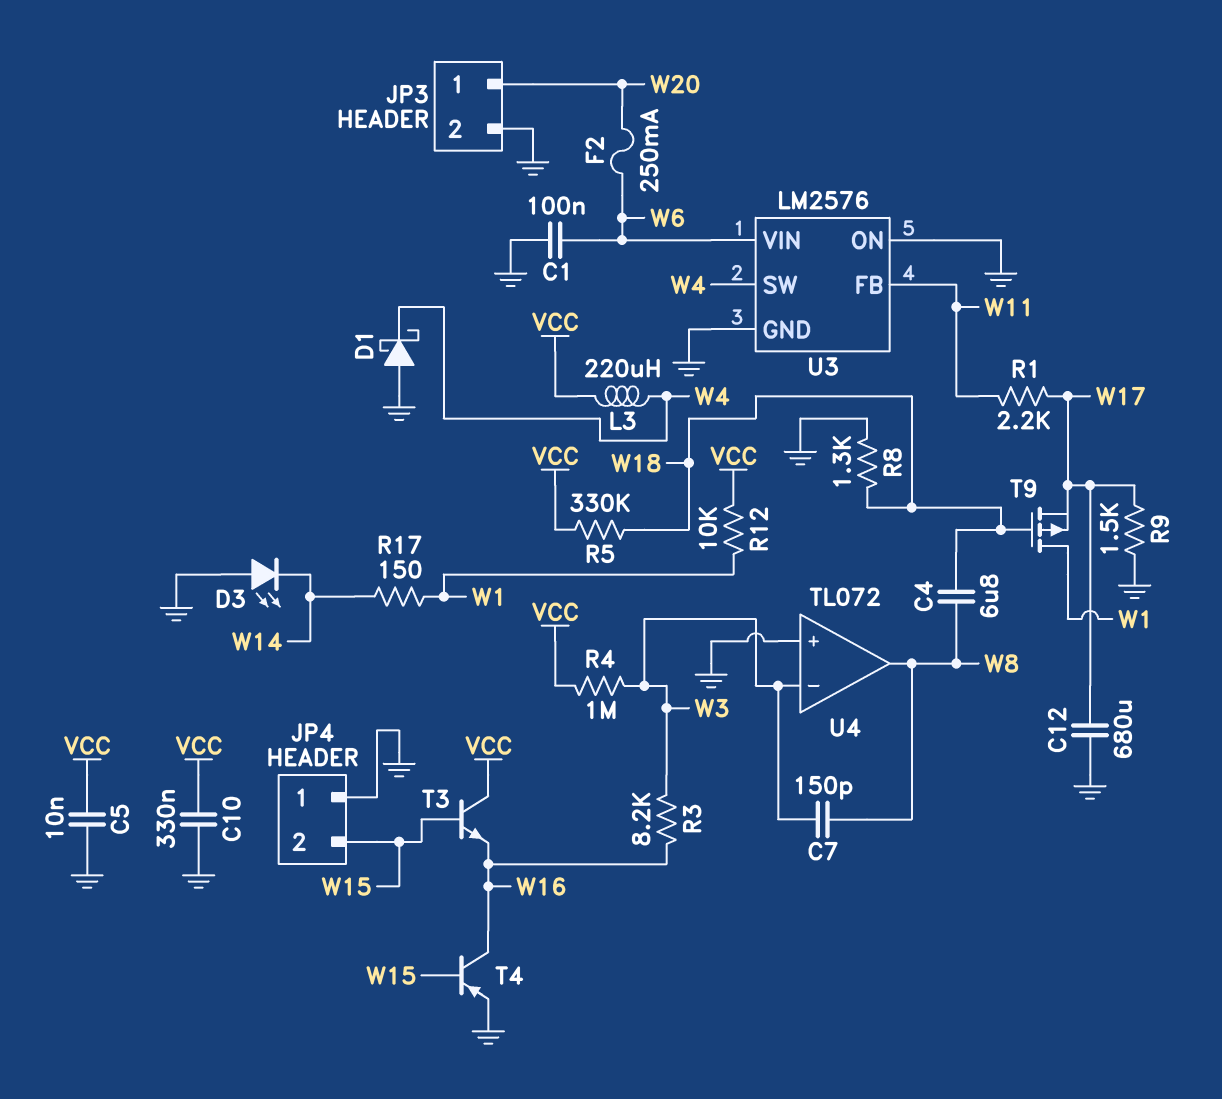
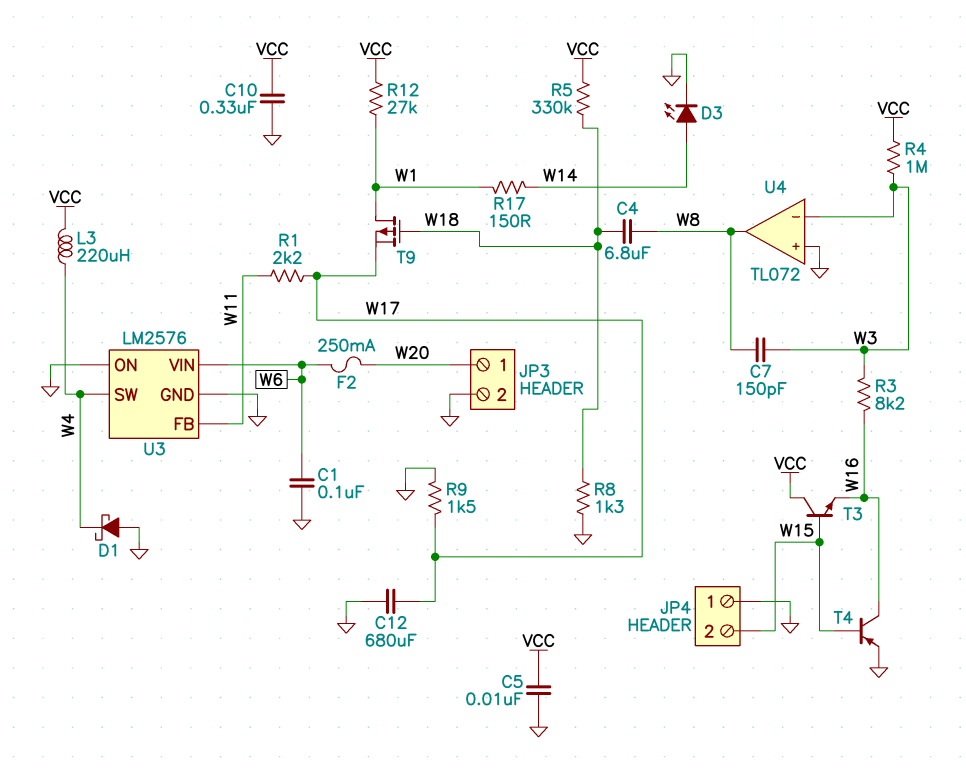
D3: LED (A GND, K W14) -> LED (A W14, K GND)
R12: 10k (VCC, W1) -> 27k (VCC, W1)

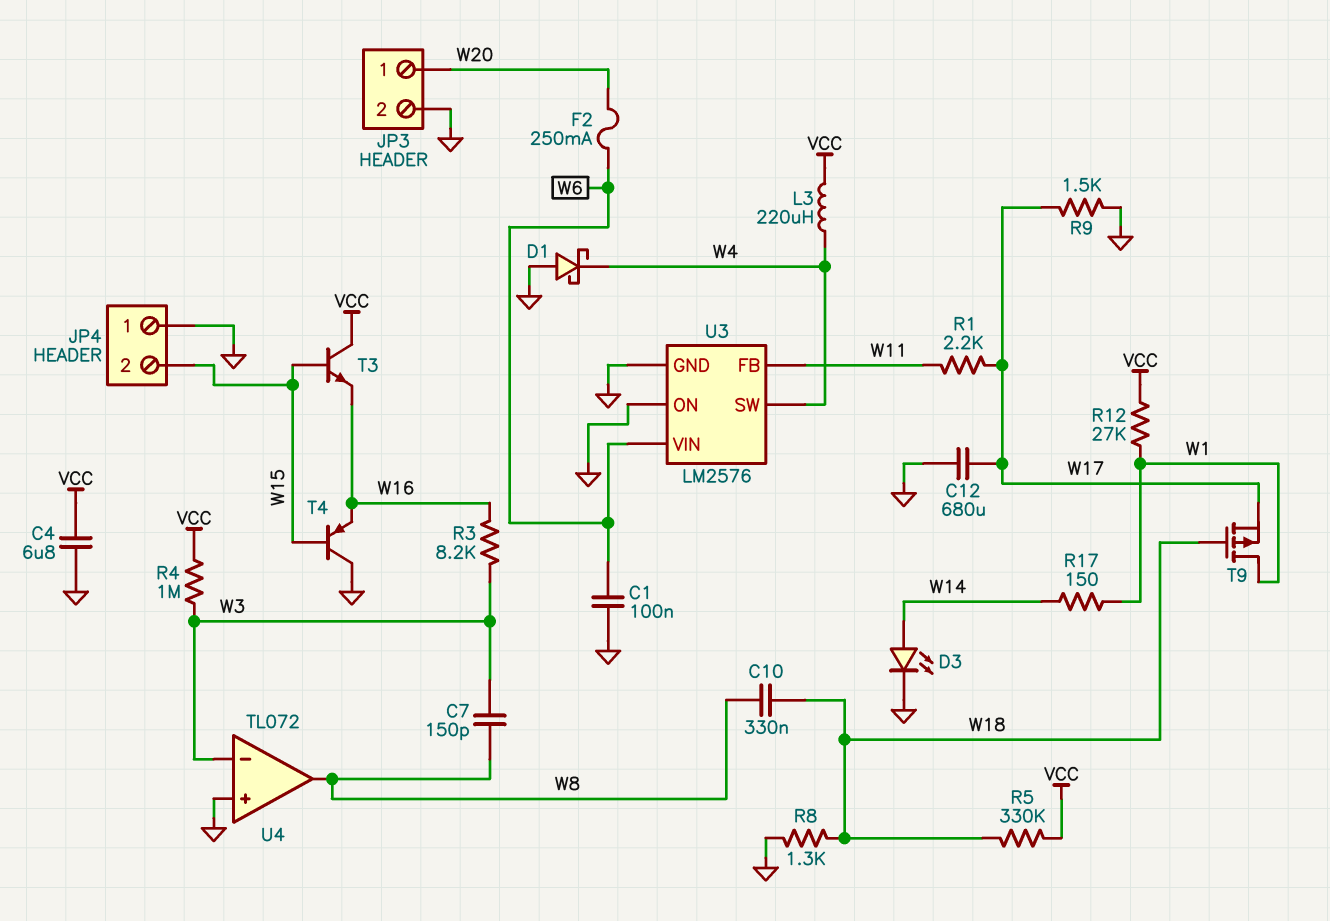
C4: 6.8uF (W8, W18) -> 6.8uF (GND, VCC)
C5: 10nF (GND, VCC) -> none
C10: 330nF (GND, VCC) -> 330nF (W8, W18)
T4: PNP (B W15, C W16, E GND) -> PNP (B W15, C GND, E W16)

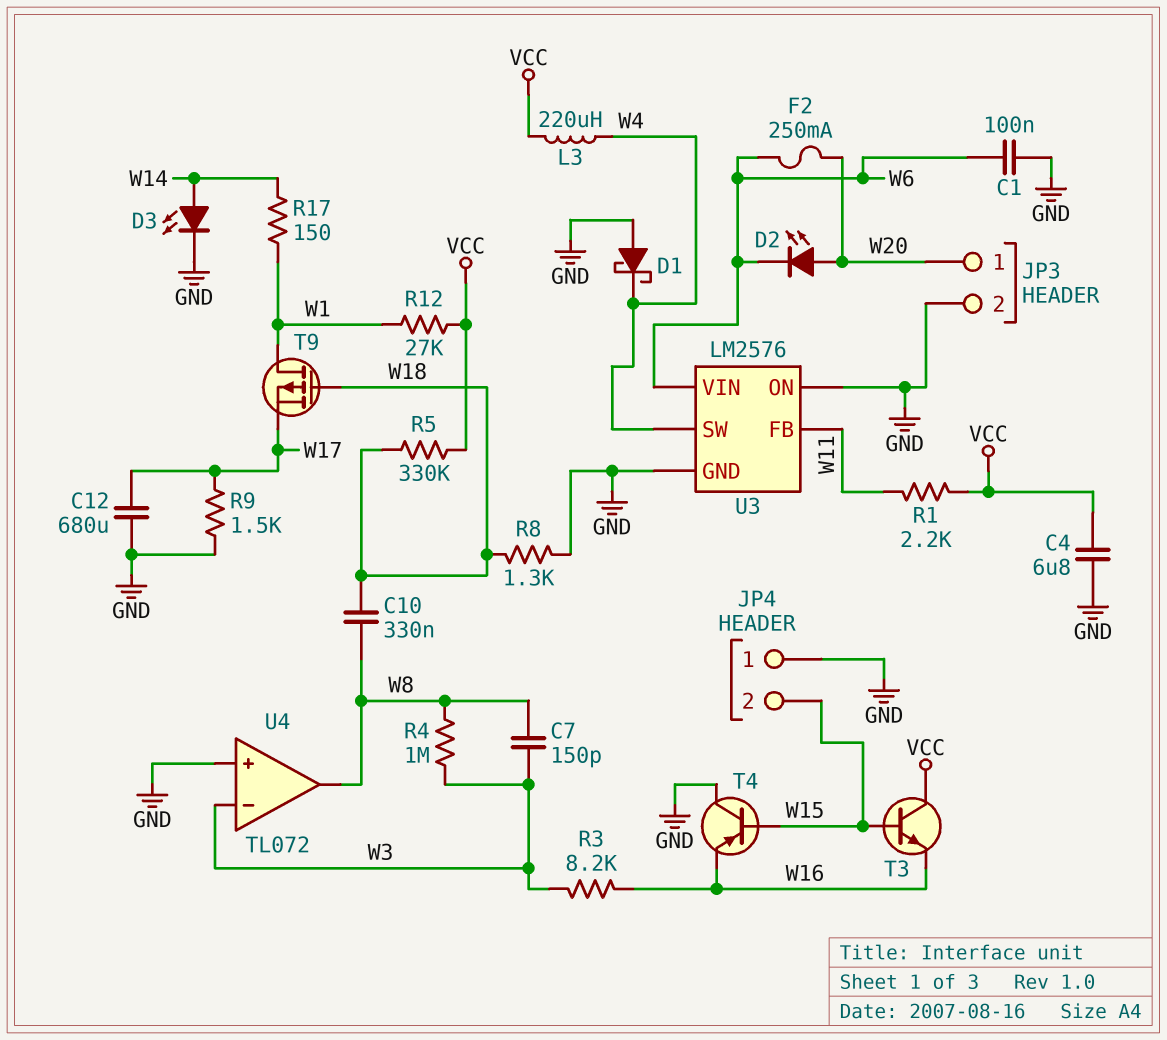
D2: none -> LED (A W20, K W6)
R1: 2.2k (W11, W17) -> 2.2k (VCC, W11)
R4: 1M (VCC, W3) -> 1M (W3, W8)

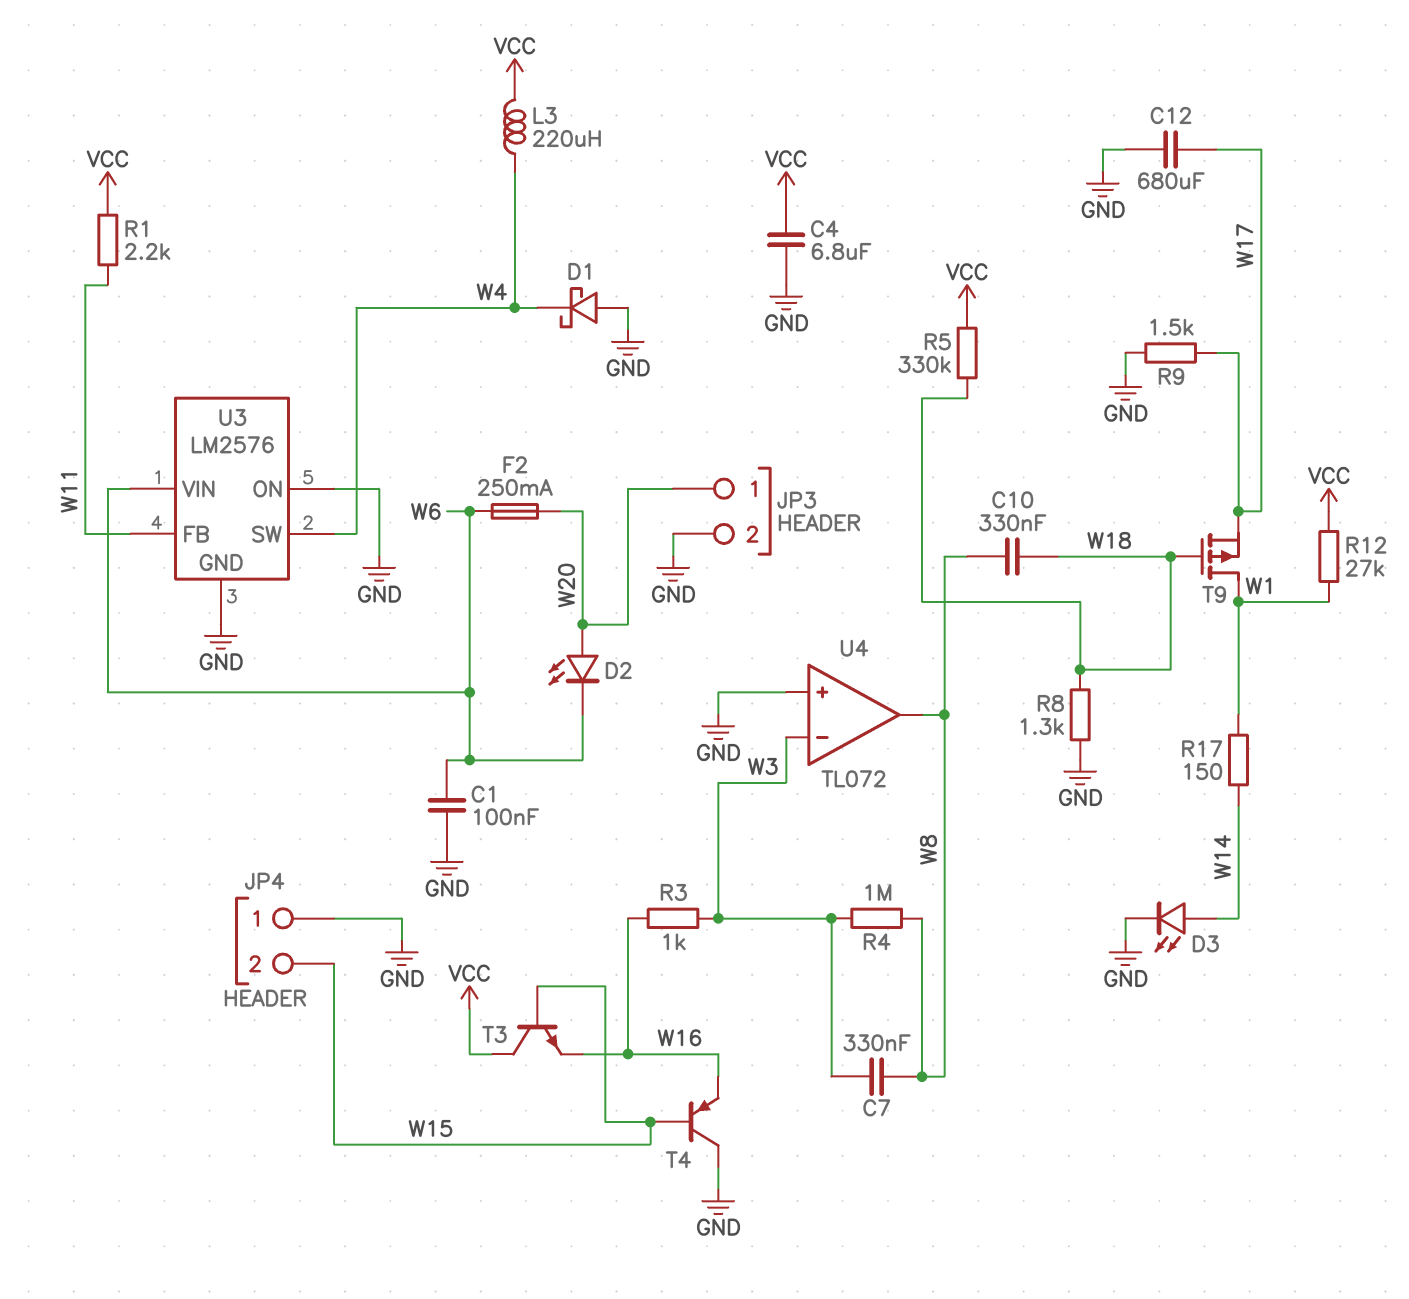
C7: 150pF (W3, W8) -> 330nF (W3, W8)
R3: 8.2k (W3, W16) -> 1k (W3, W16)

